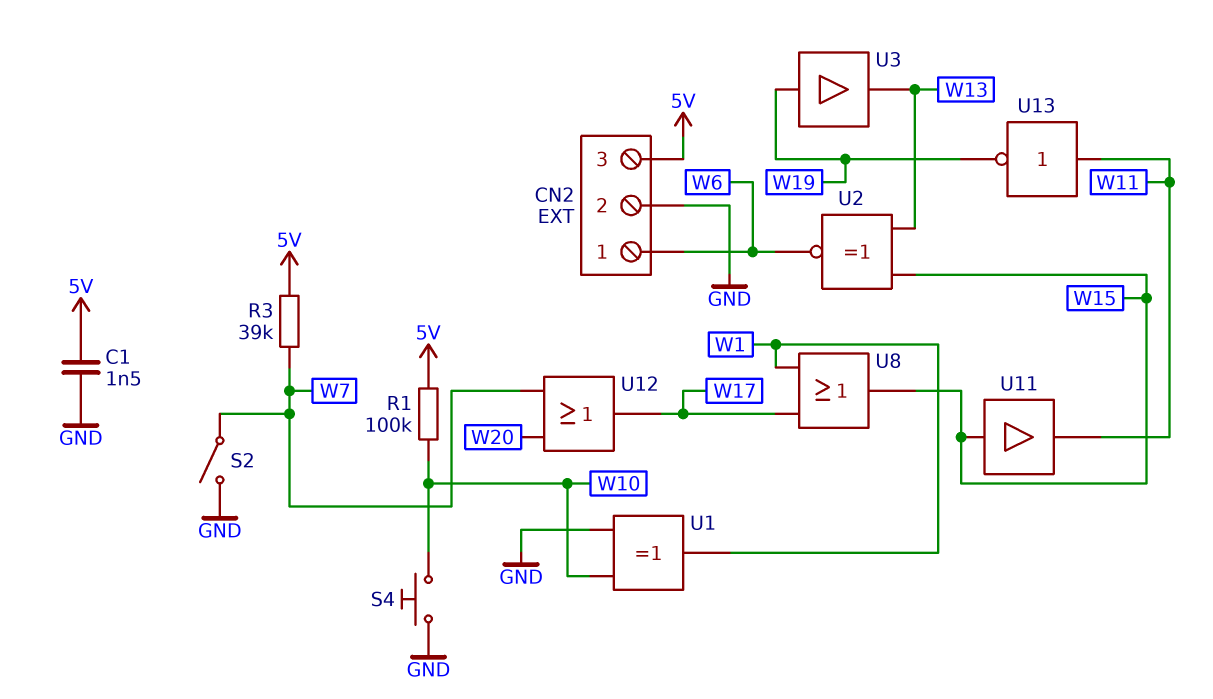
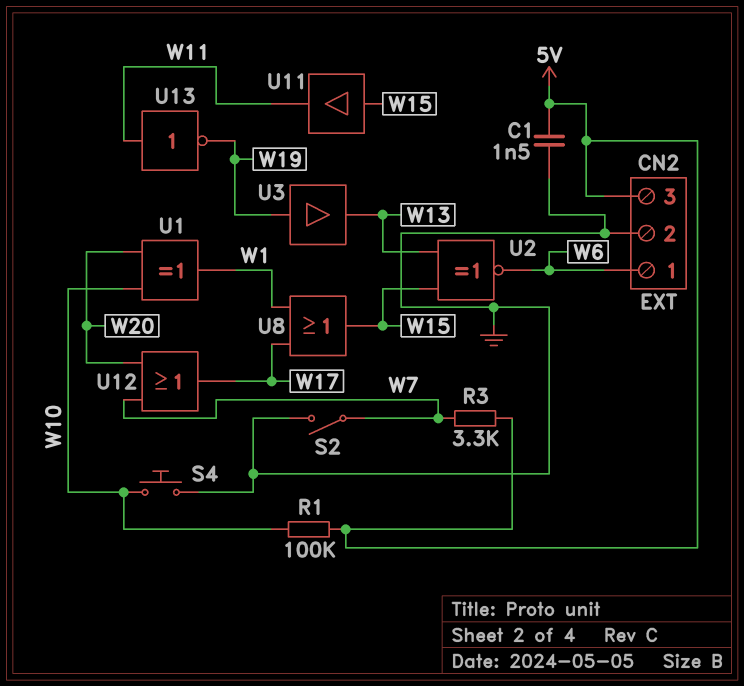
R3: 39k (5V, W7) -> 3.3k (5V, W7)
U1: XOR (in GND, in W10, out W1) -> XOR (in W10, in W20, out W1)

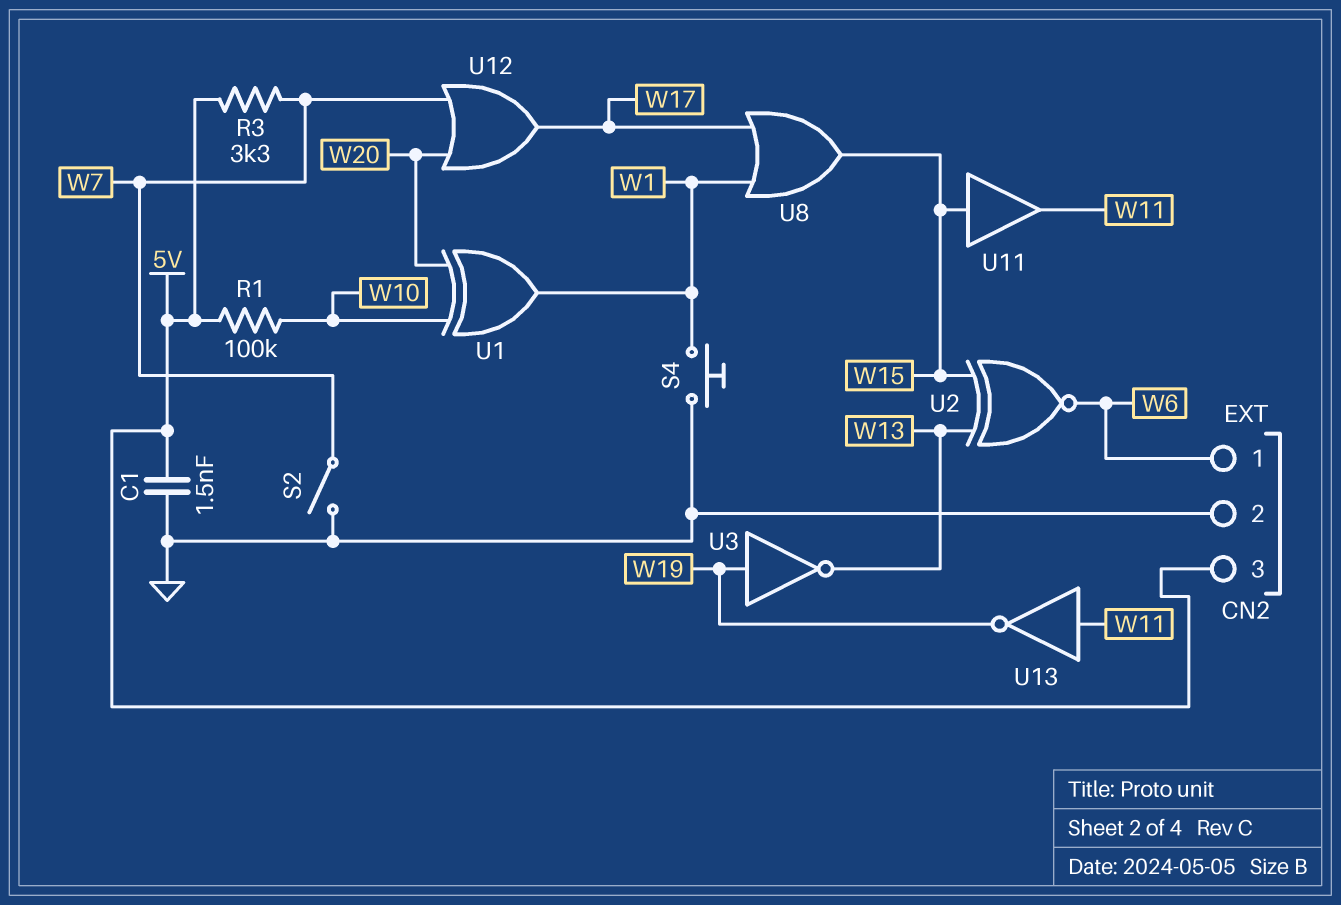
S4: button (GND, W10) -> button (GND, W1)
U3: buffer (in W19, out W13) -> NOT (in W19, out W13)

